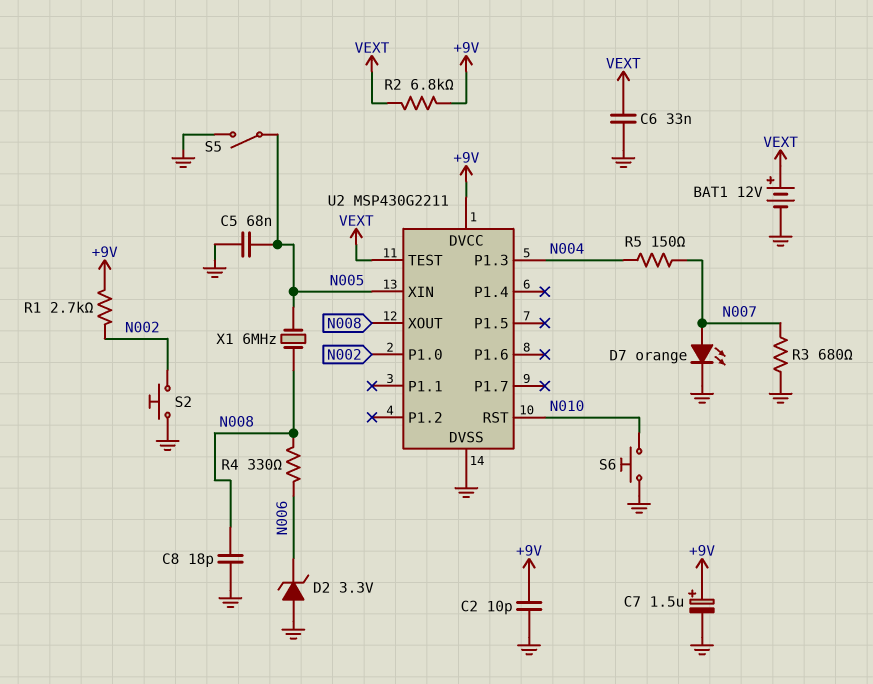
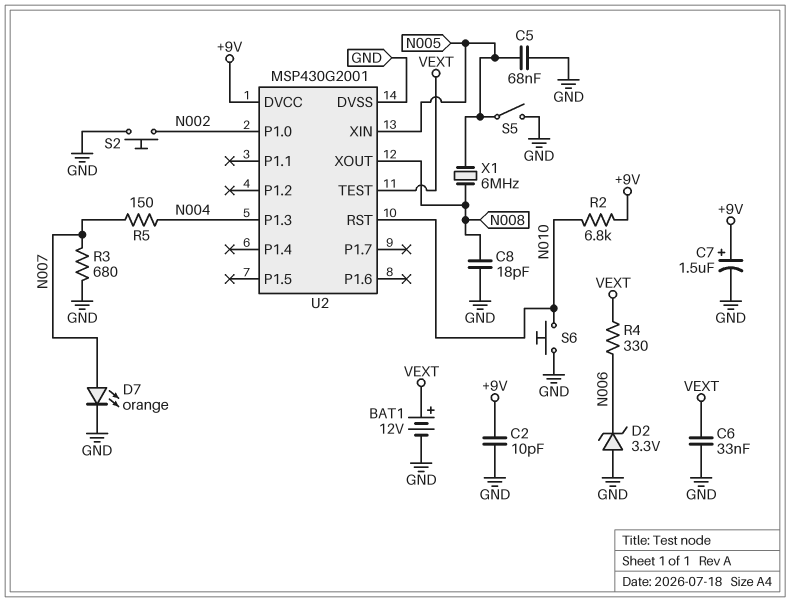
R1: 2.7k (+9V, N002) -> none
R2: 6.8k (+9V, VEXT) -> 6.8k (+9V, N010)
R4: 330 (N006, N008) -> 330 (N006, VEXT)
U2: MSP430G2211 -> MSP430G2001

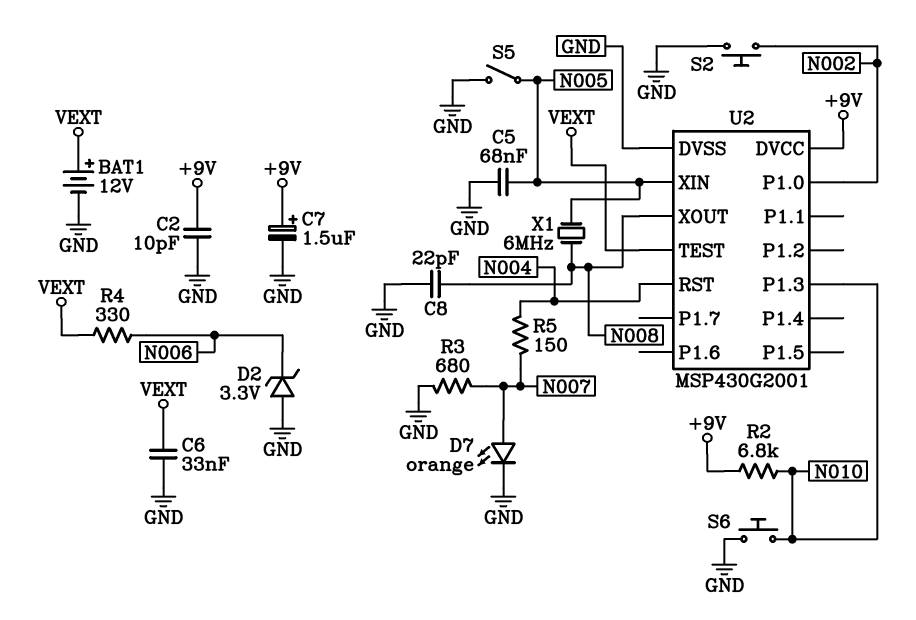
C8: 18pF (GND, N008) -> 22pF (GND, N008)
U2 pin P1.3: N004 -> N010
U2 pin RST: N010 -> N004

